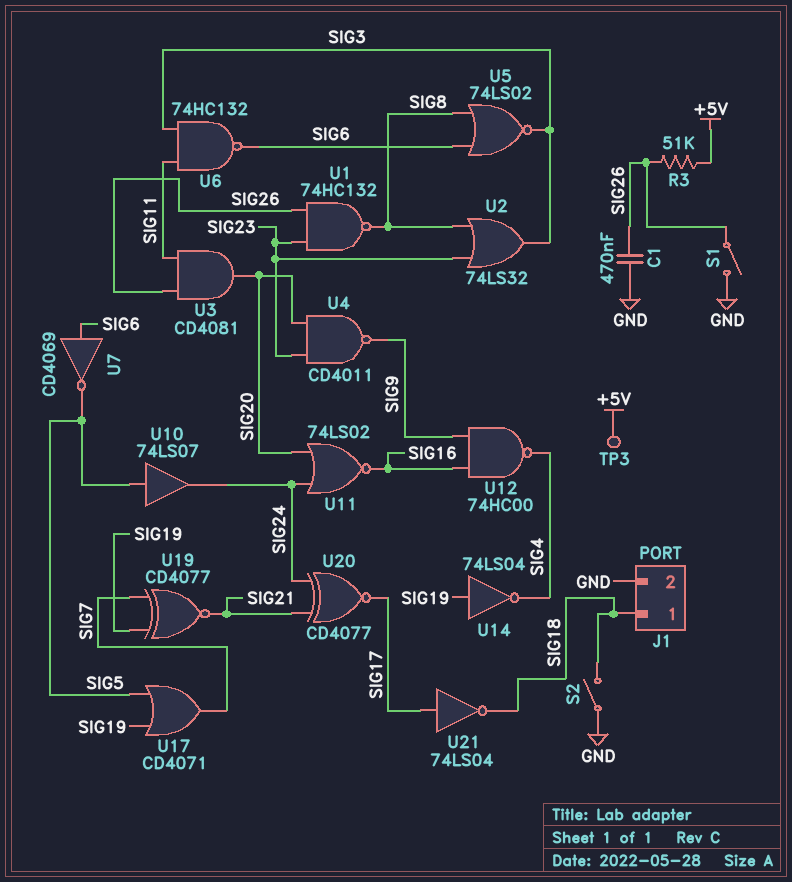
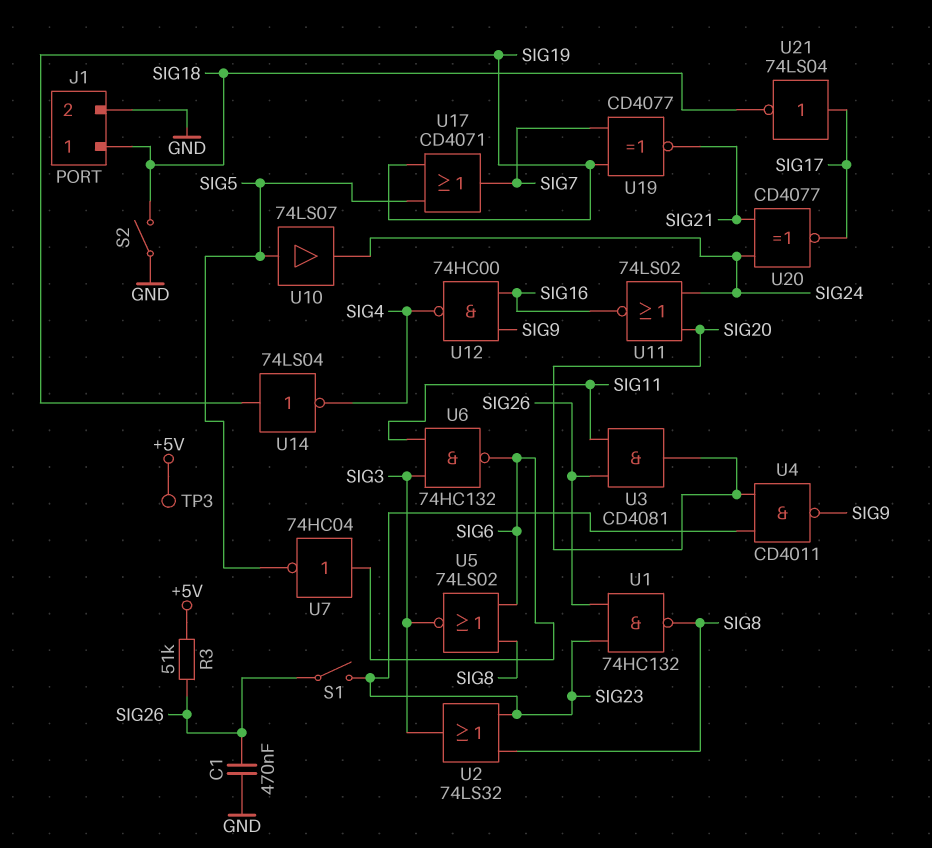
S1: switch (GND, SIG26) -> switch (SIG23, SIG26)
U7: NOT CD4069 (in SIG6, out SIG5) -> NOT 74HC04 (in SIG6, out SIG5)

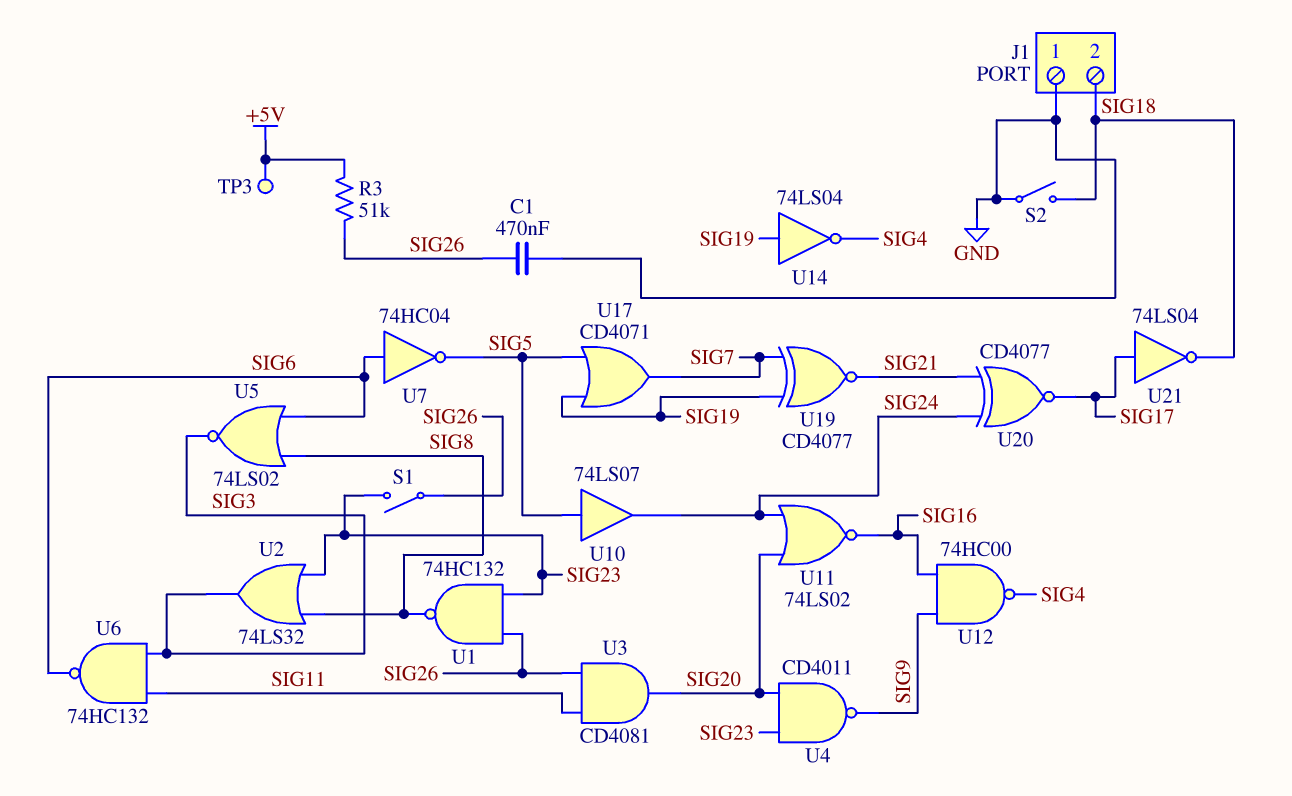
J1 pin 1: SIG18 -> GND
J1 pin 2: GND -> SIG18

